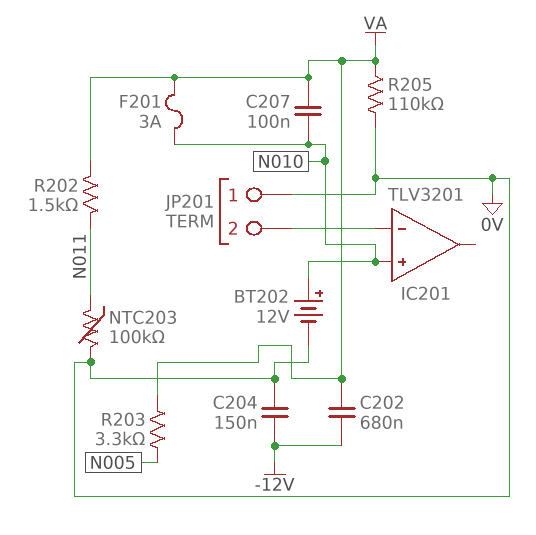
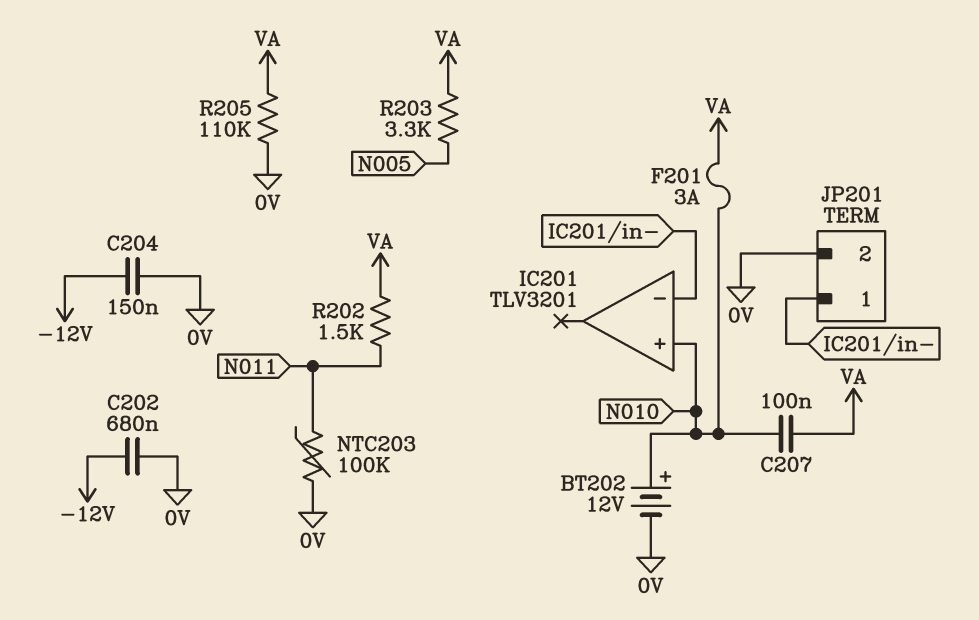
C202: 680nF (-12V, VA) -> 680nF (-12V, 0V)
JP201 pin 1: 0V -> IC201/in-
JP201 pin 2: IC201/in- -> 0V

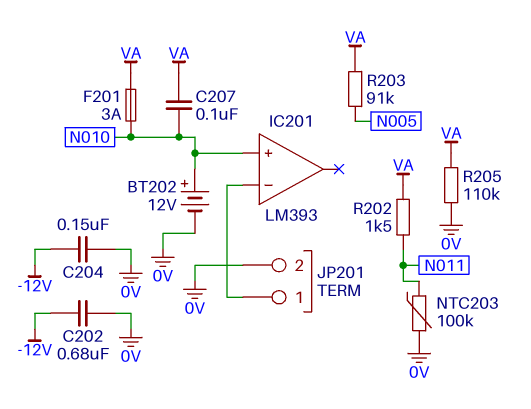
IC201: TLV3201 -> LM393
R203: 3.3k (N005, VA) -> 91k (N005, VA)

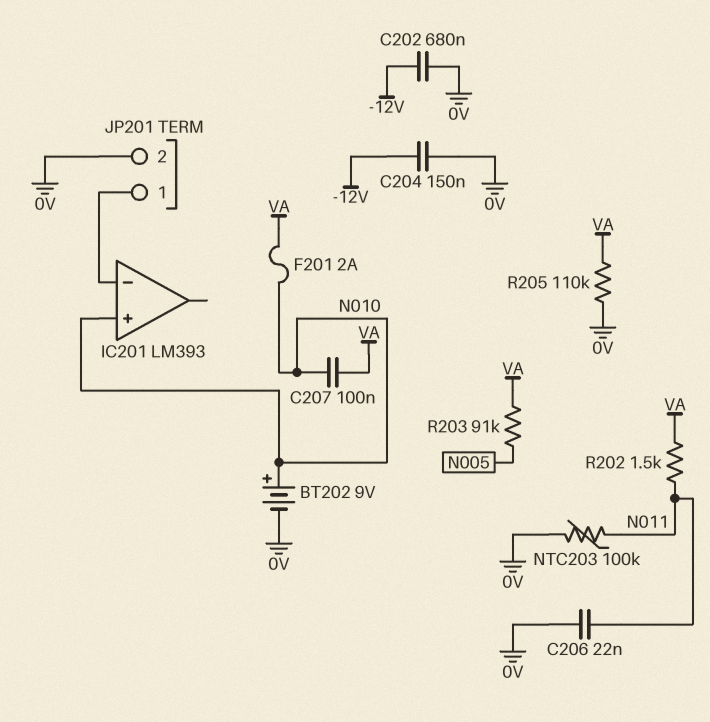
BT202: 12V (plus N010, minus 0V) -> 9V (plus N010, minus 0V)
C206: none -> 22nF (0V, N011)
F201: 3A (N010, VA) -> 2A (N010, VA)

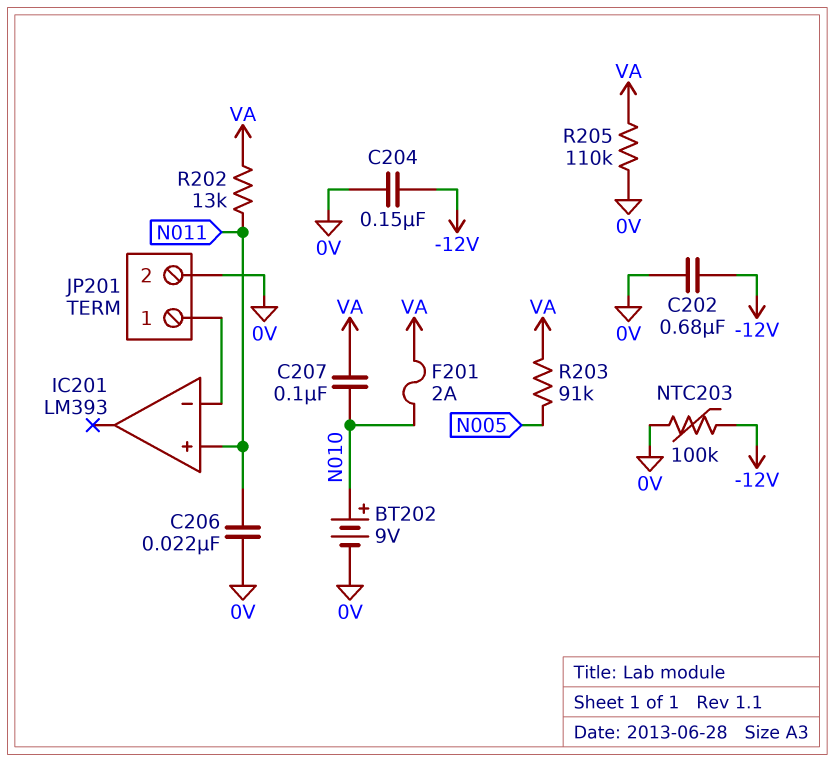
IC201 pin in+: N010 -> N011
NTC203: 100k (0V, N011) -> 100k (-12V, 0V)
R202: 1.5k (N011, VA) -> 13k (N011, VA)

